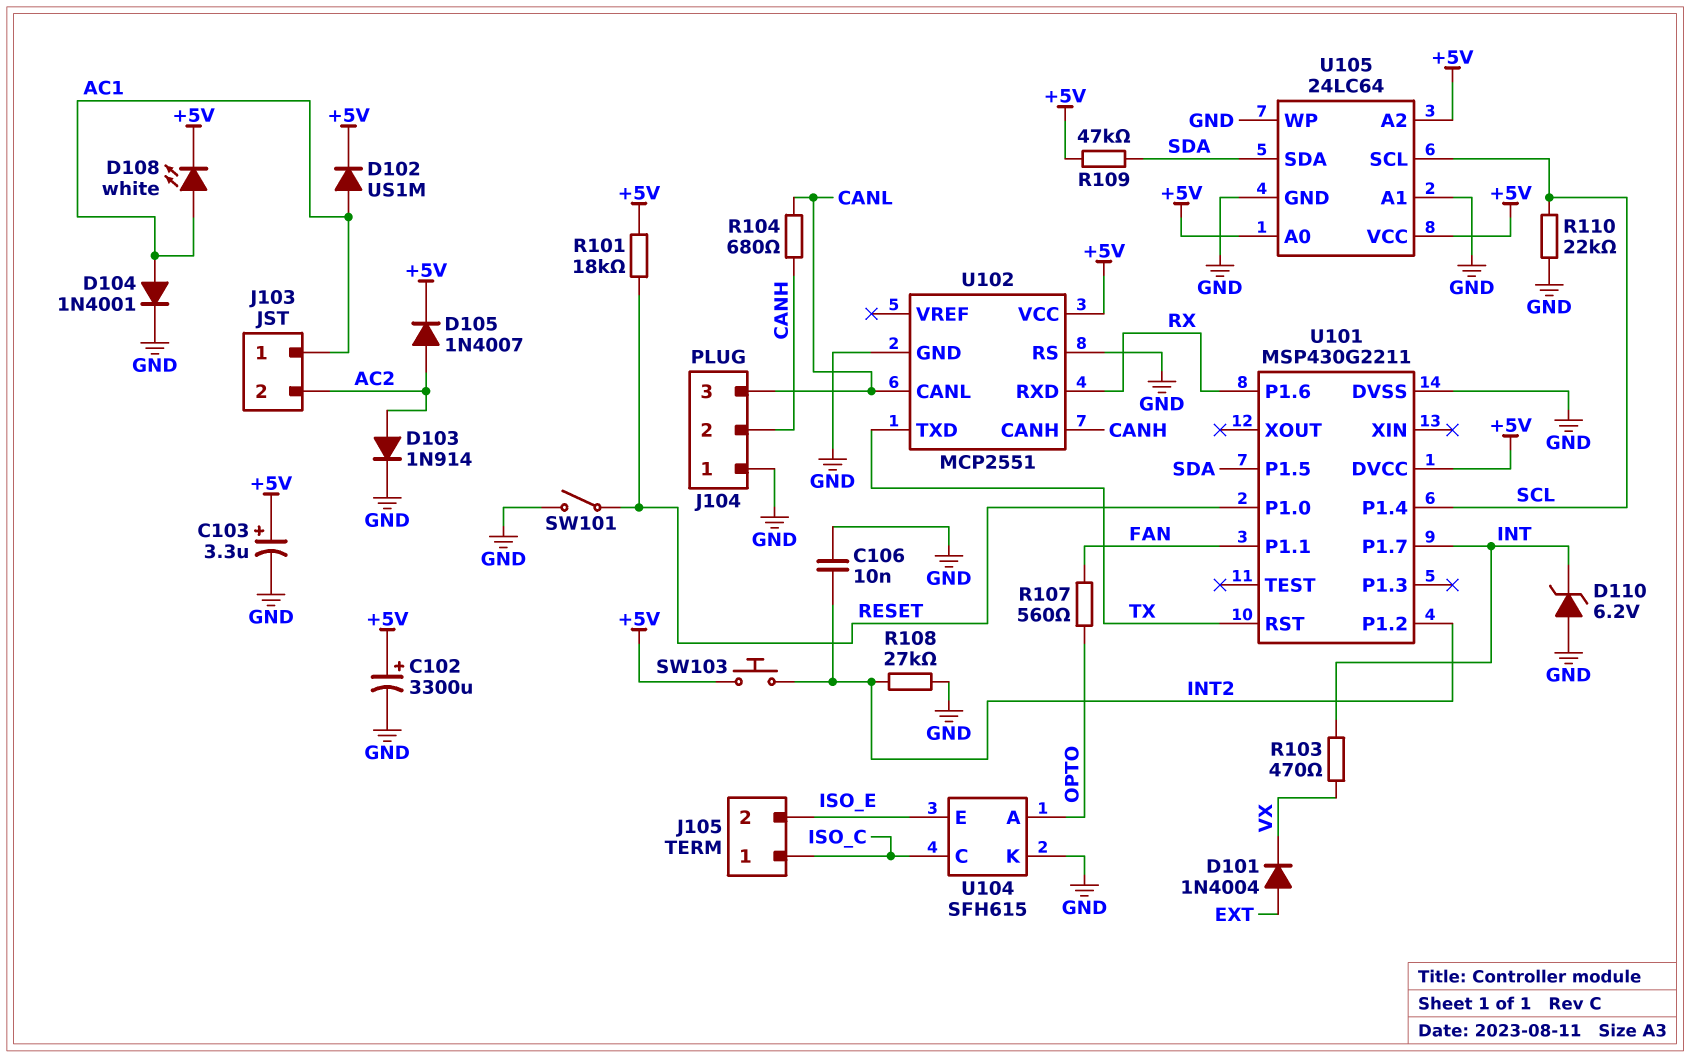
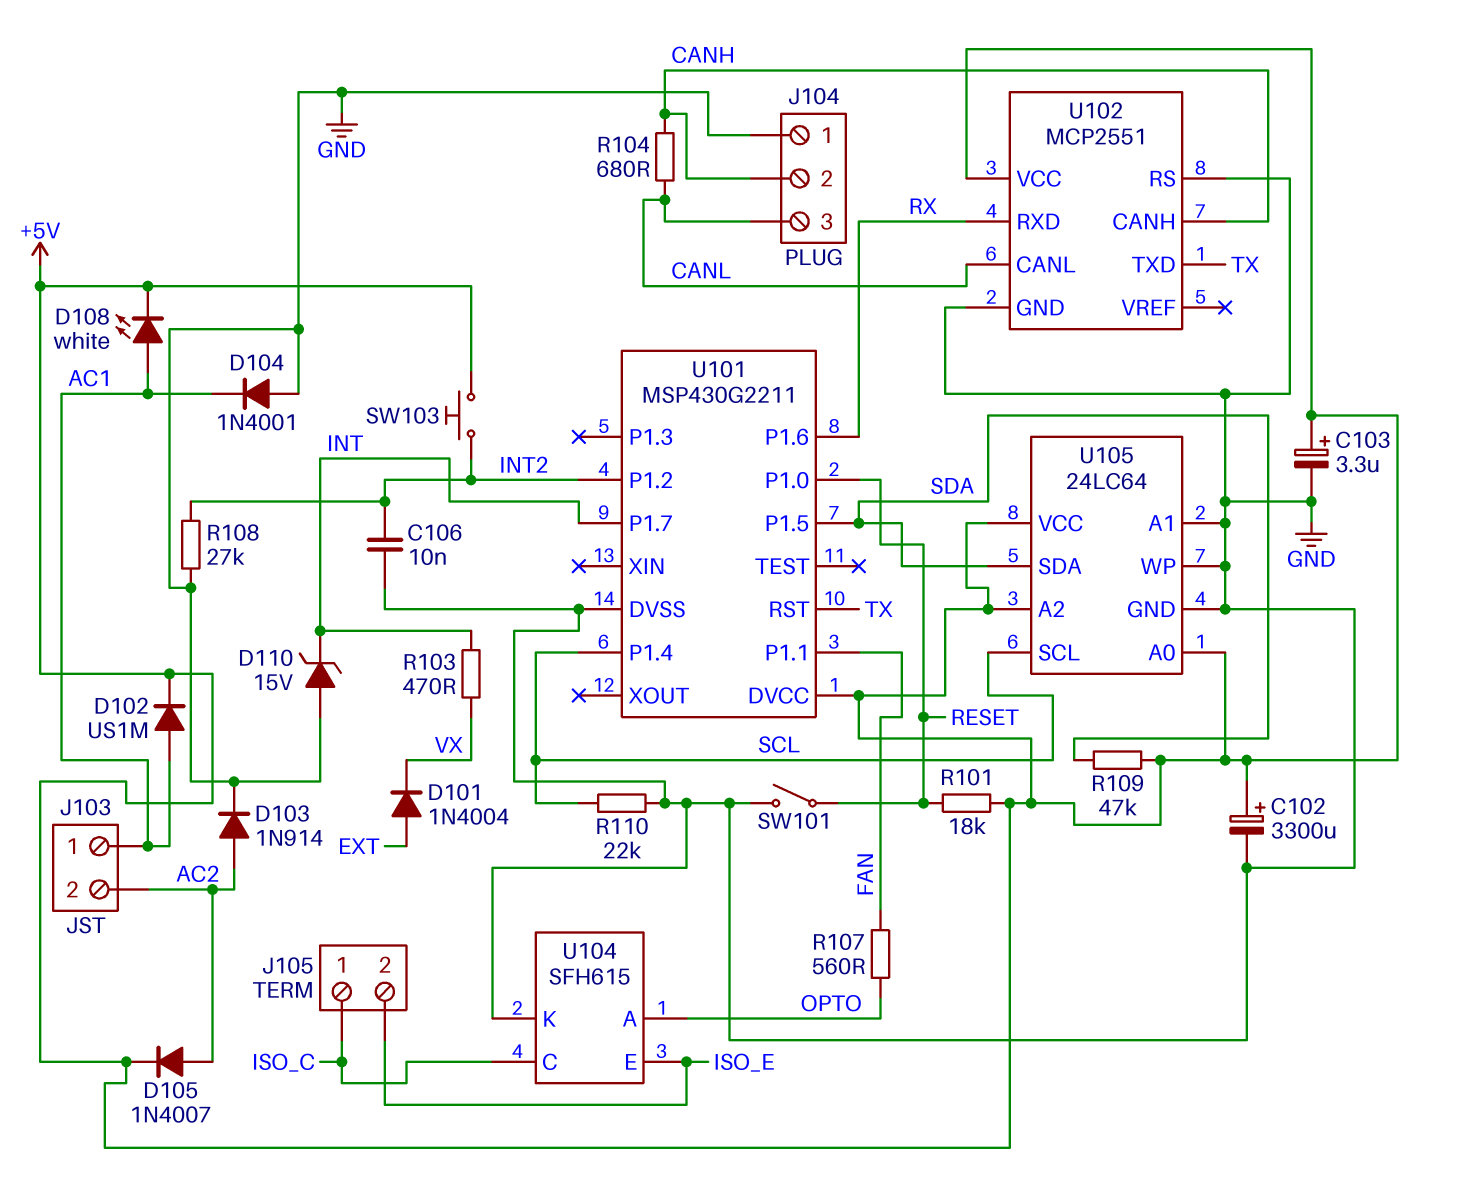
D104: diode 1N4001 (A AC1, K GND) -> diode 1N4001 (A GND, K AC1)
D110: zener 6.2V (A GND, K INT) -> zener 15V (A GND, K INT)

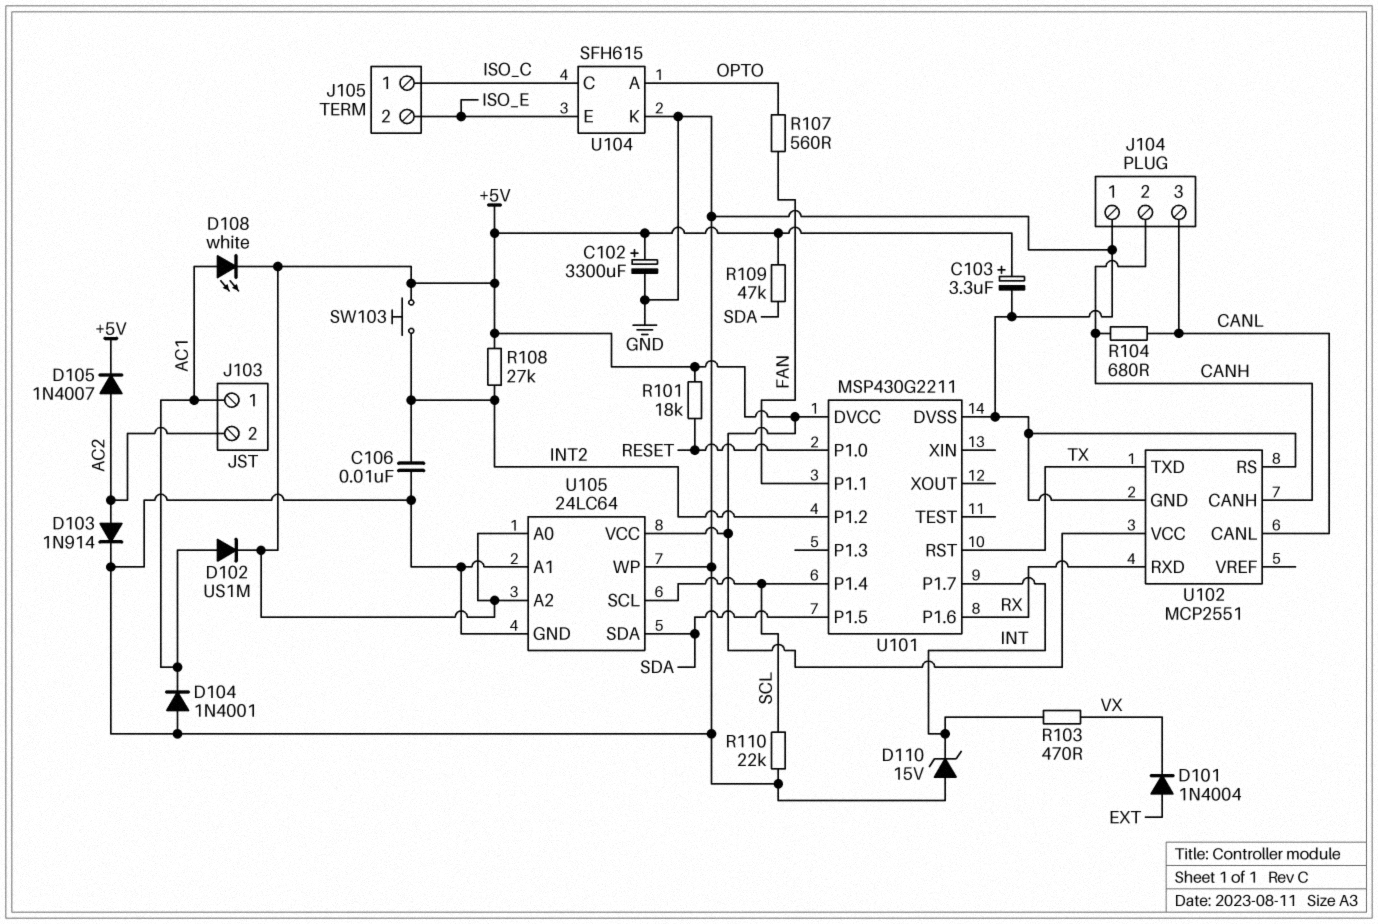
R108: 27k (GND, INT2) -> 27k (+5V, INT2)
SW101: switch (GND, RESET) -> none

